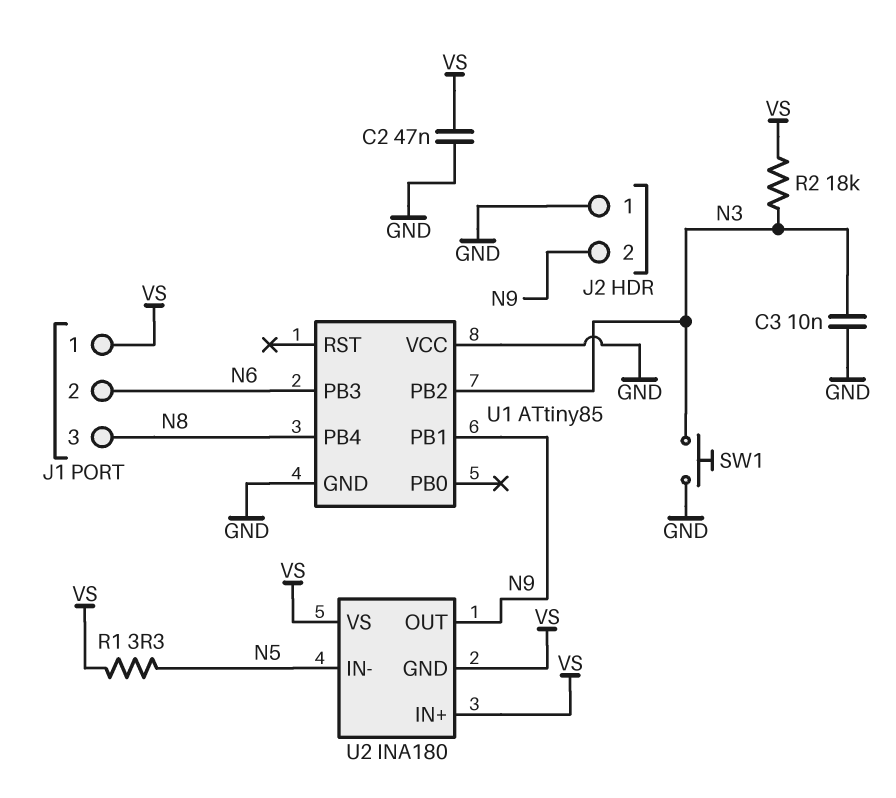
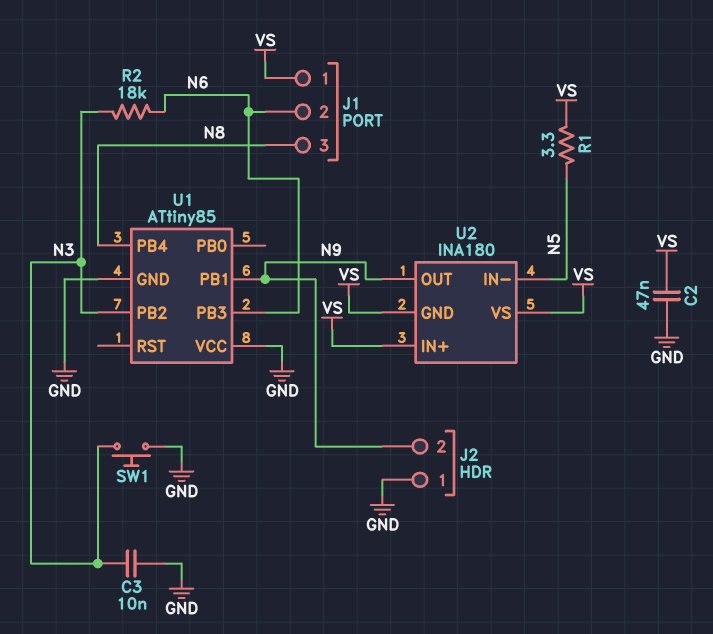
R2: 18k (N3, VS) -> 18k (N3, N6)

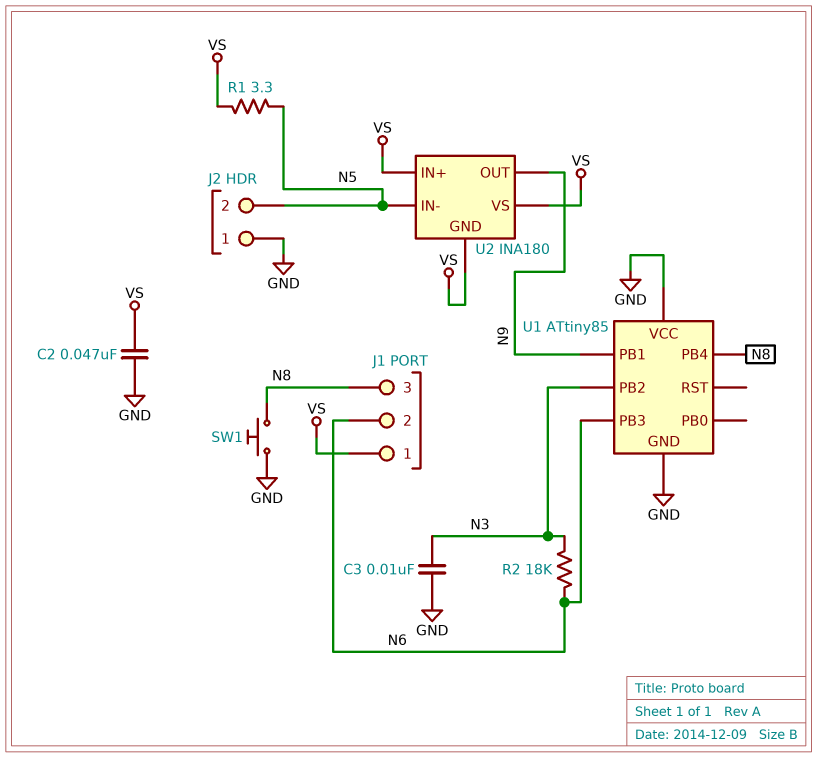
J2 pin 2: N9 -> N5
SW1: button (GND, N3) -> button (GND, N8)

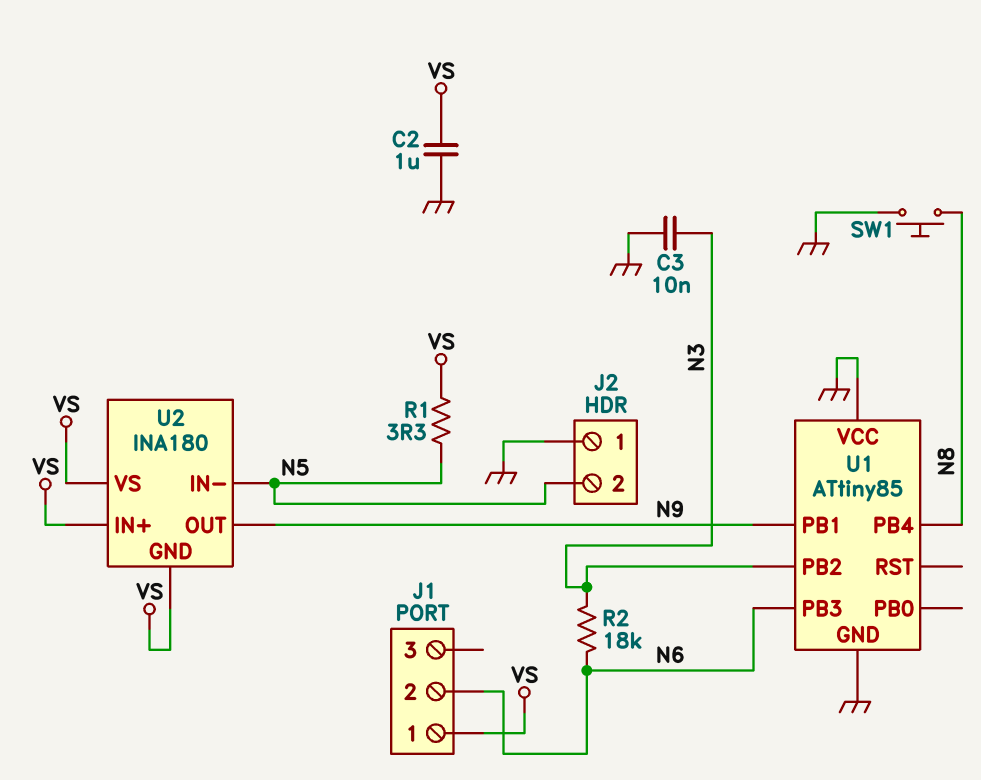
C2: 47nF (GND, VS) -> 1uF (GND, VS)
J1 pin 3: N8 -> none

